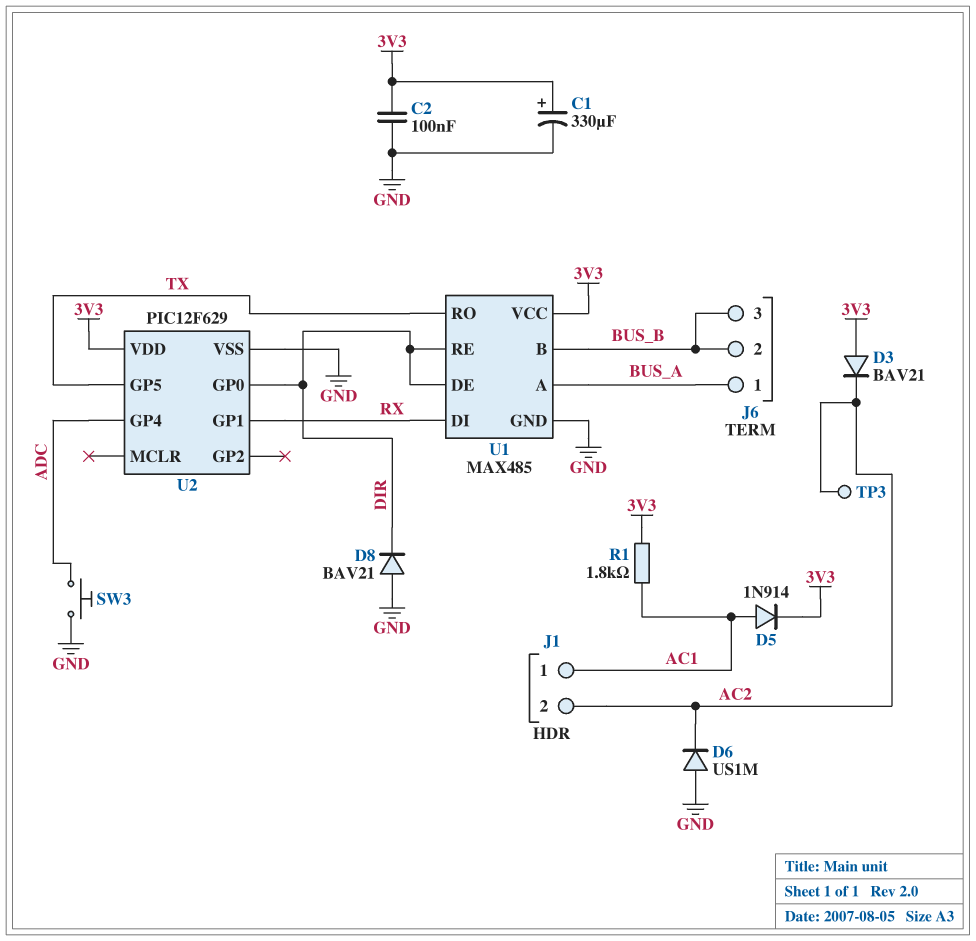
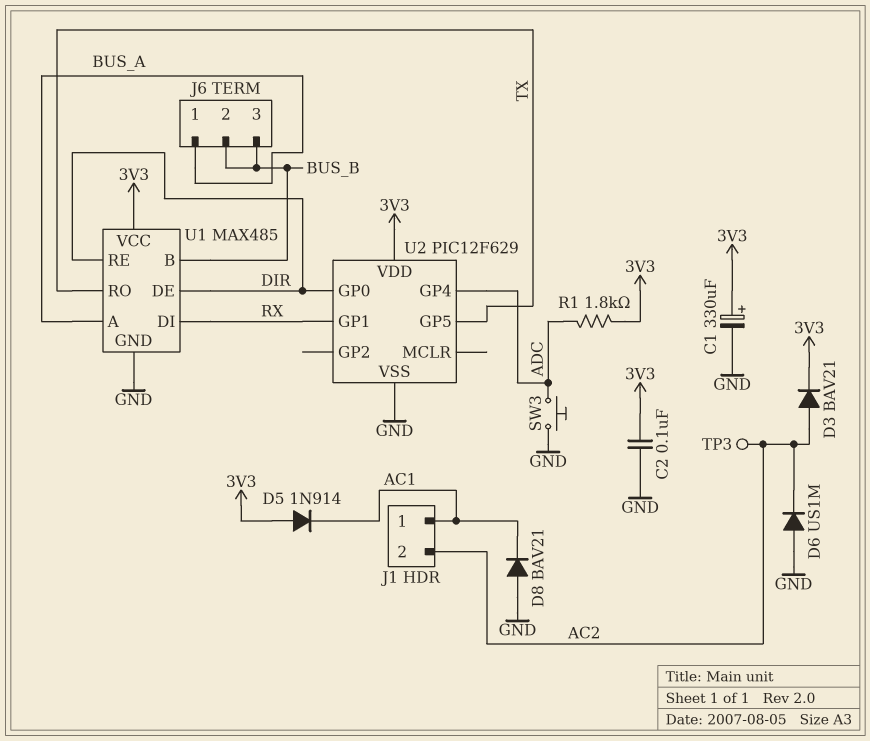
D3: diode BAV21 (A 3V3, K AC2) -> diode BAV21 (A AC2, K 3V3)
D5: diode 1N914 (A AC1, K 3V3) -> diode 1N914 (A 3V3, K AC1)
D8: diode BAV21 (A GND, K DIR) -> diode BAV21 (A GND, K AC1)
R1: 1.8k (3V3, AC1) -> 1.8k (3V3, ADC)

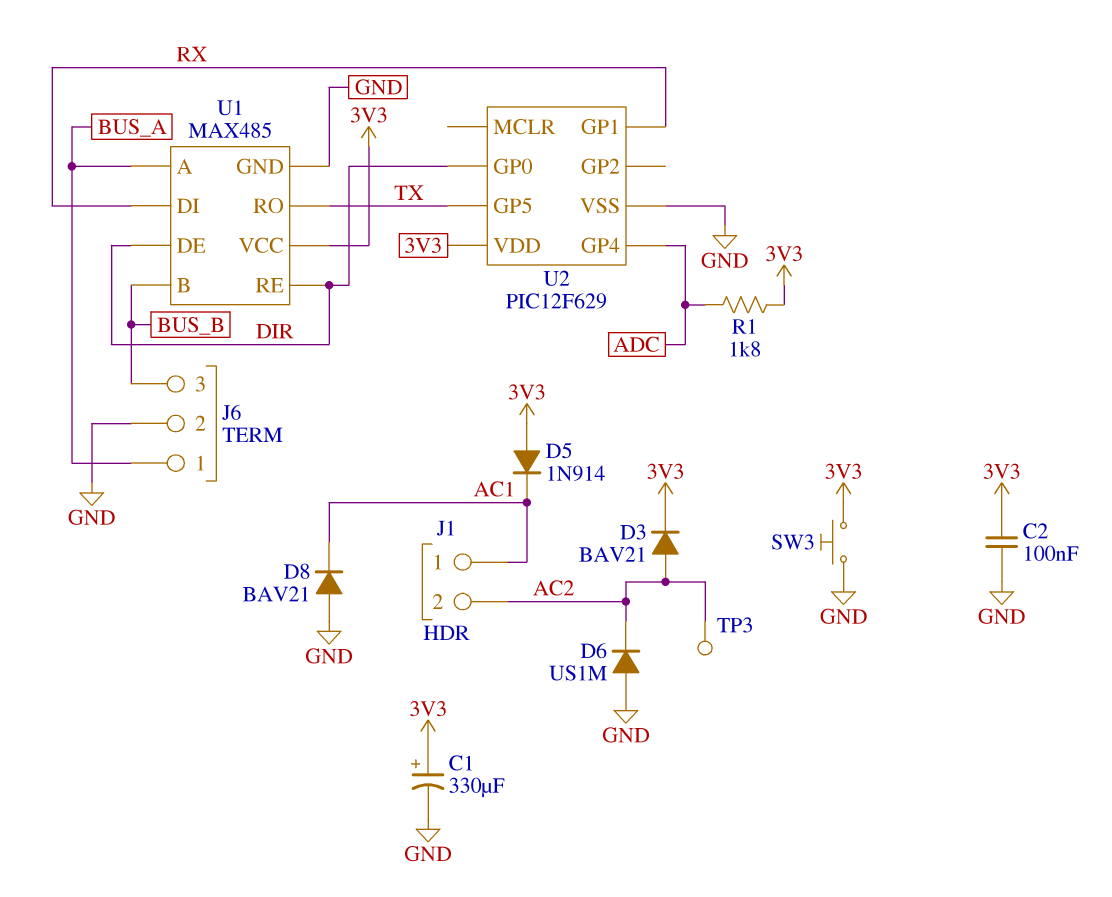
J6 pin 2: BUS_B -> GND
SW3: button (ADC, GND) -> button (3V3, GND)

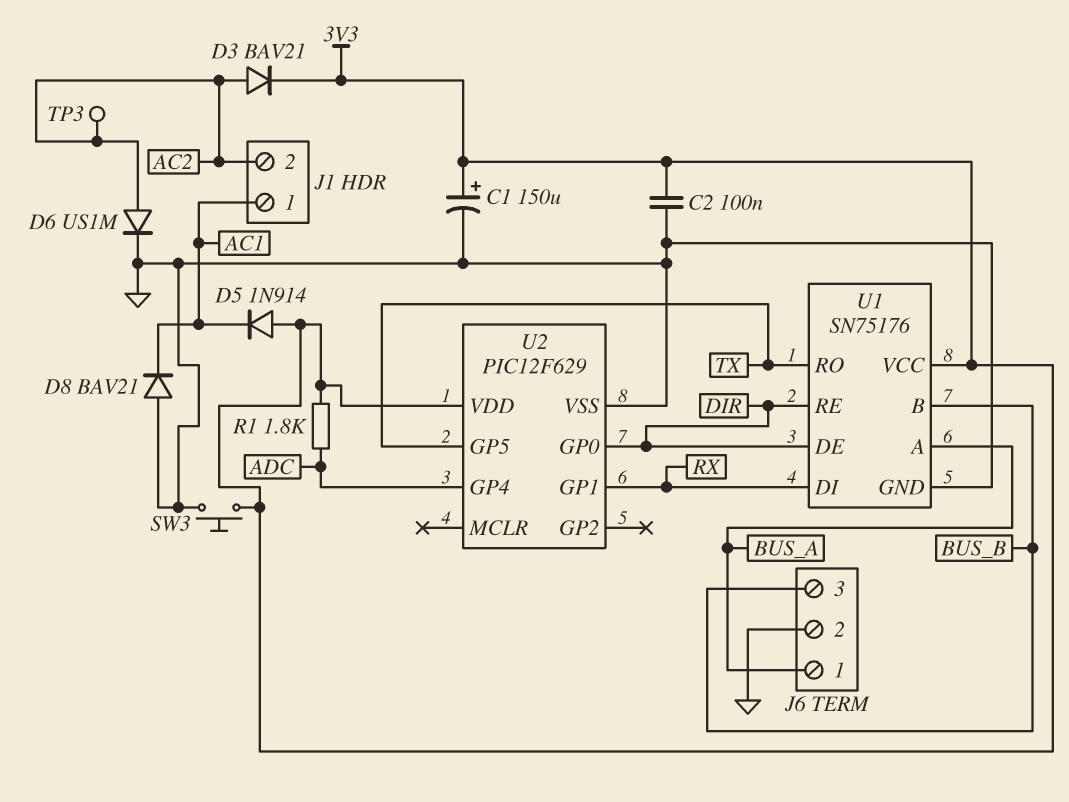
C1: 330uF (plus 3V3, minus GND) -> 150uF (plus 3V3, minus GND)
D6: diode US1M (A GND, K AC2) -> diode US1M (A AC2, K GND)
U1: MAX485 -> SN75176

